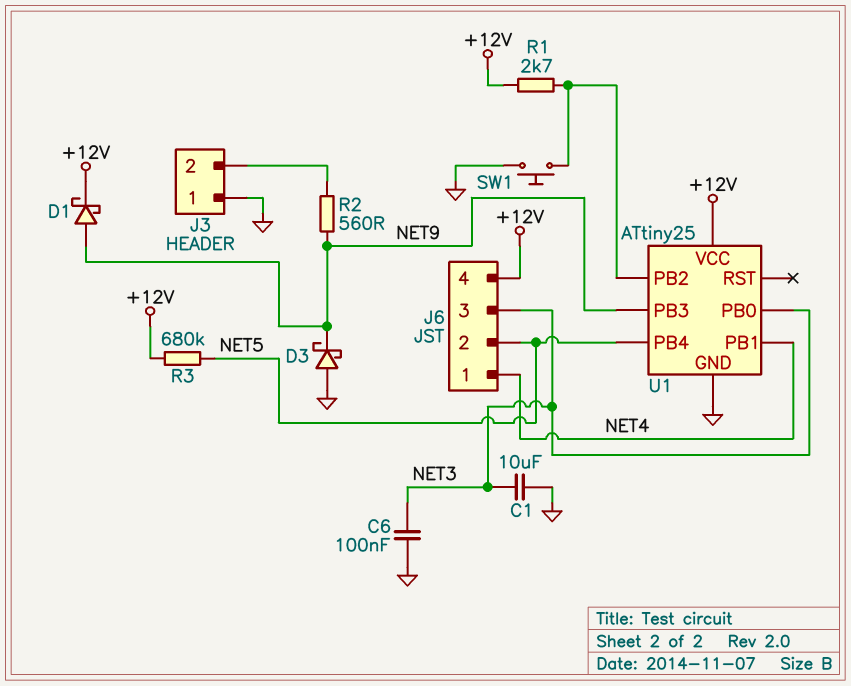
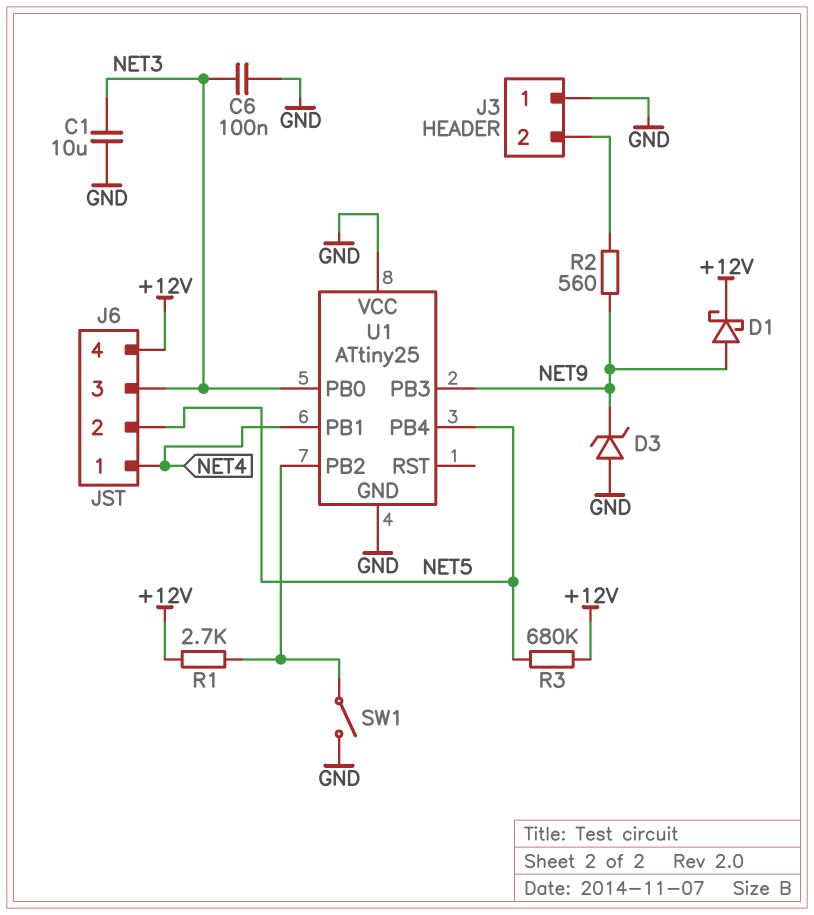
D3: schottky (A GND, K NET9) -> zener (A GND, K NET9)
SW1: button (GND, U1/PB2) -> switch (GND, U1/PB2)
U1 pin VCC: +12V -> GND

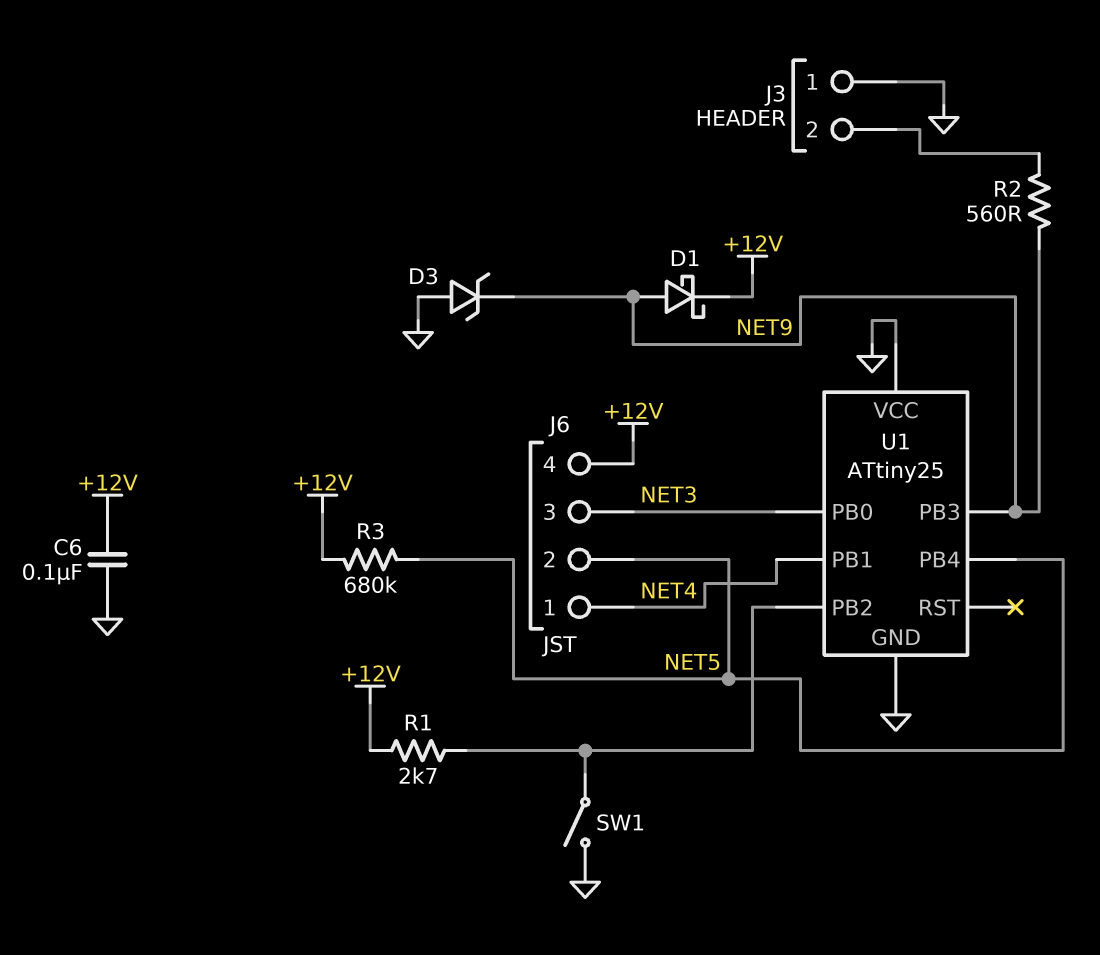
C1: 10uF (GND, NET3) -> none
C6: 100nF (GND, NET3) -> 100nF (+12V, GND)

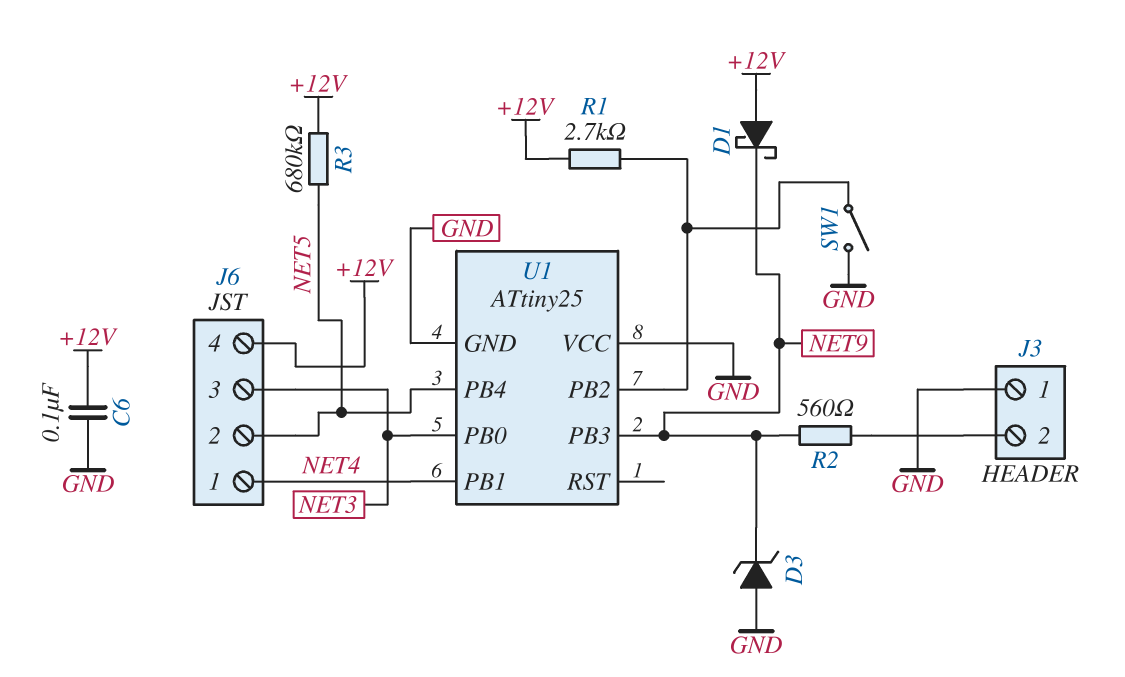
D1: schottky (A NET9, K +12V) -> schottky (A +12V, K NET9)

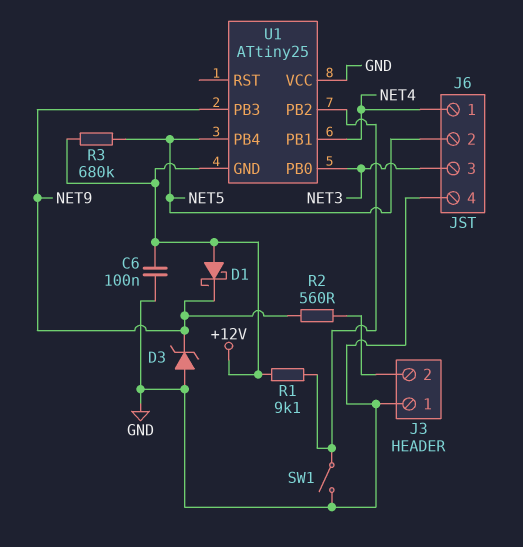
J6 pin 4: +12V -> GND
R1: 2.7k (+12V, U1/PB2) -> 9.1k (+12V, U1/PB2)
U1 pin GND: GND -> +12V

